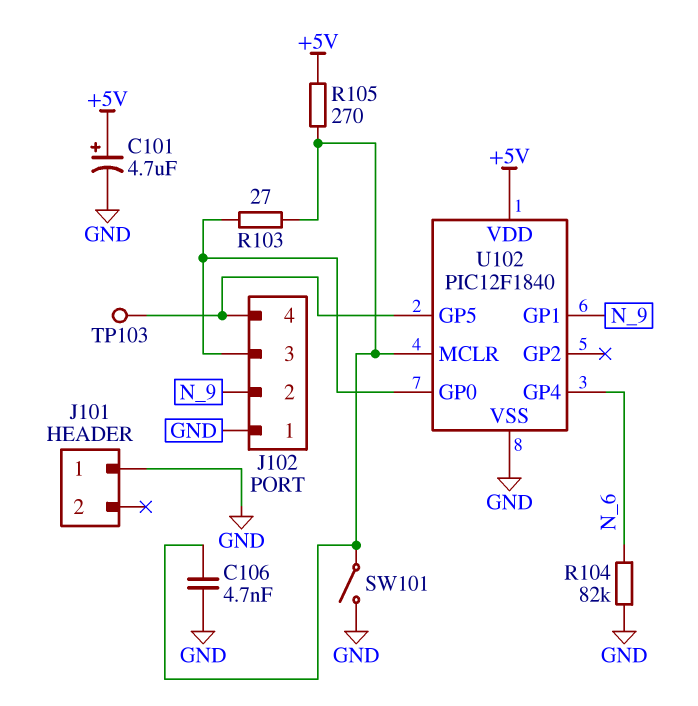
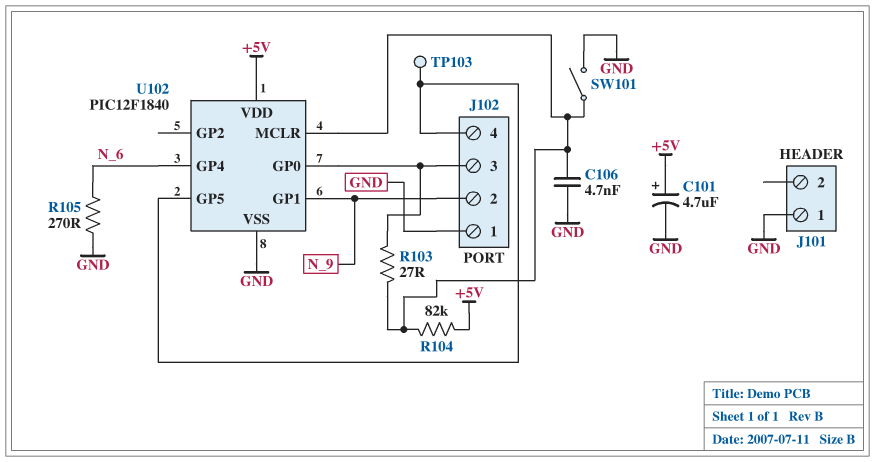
R104: 82k (GND, N_6) -> 82k (+5V, U102/MCLR)
R105: 270 (+5V, U102/MCLR) -> 270 (GND, N_6)

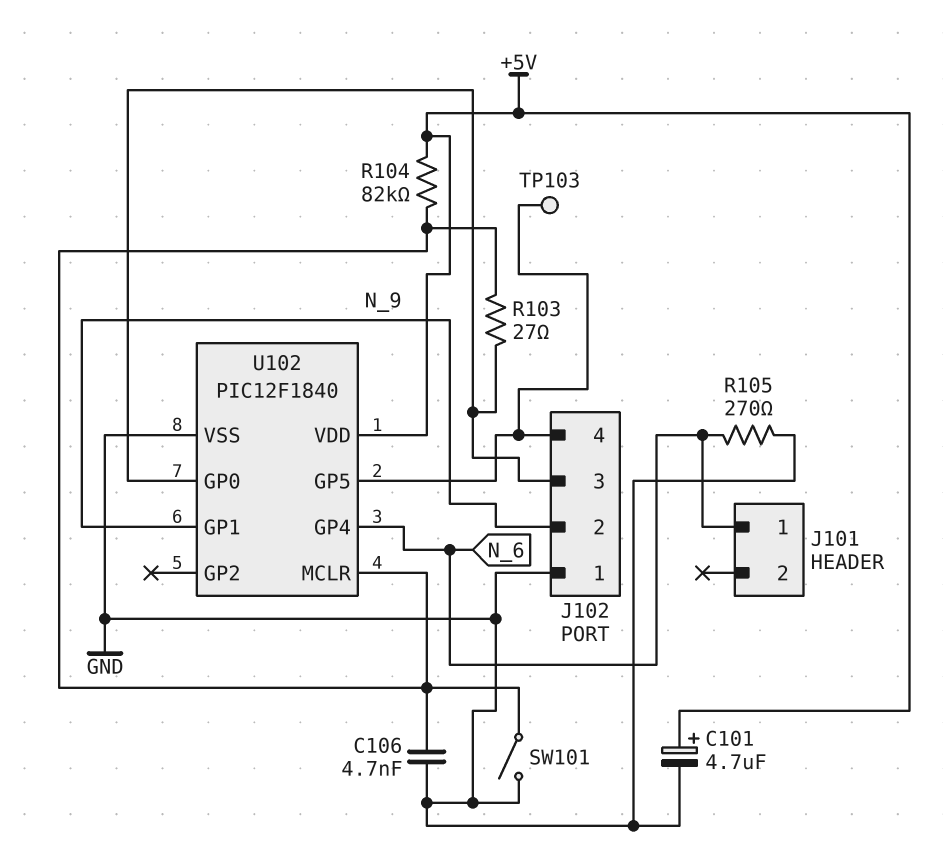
J101 pin 1: GND -> N_6

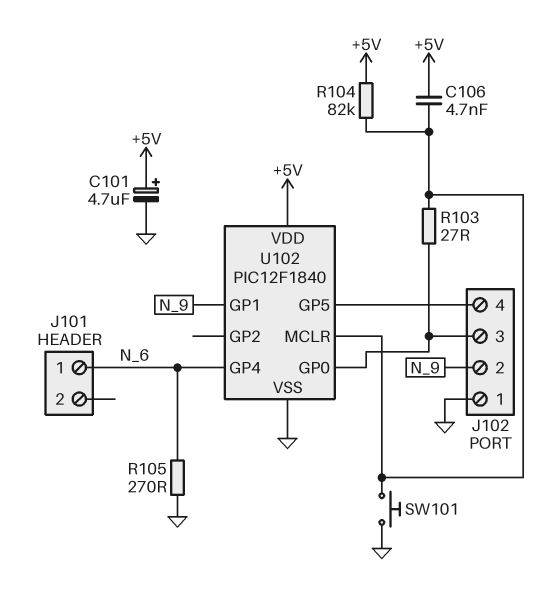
C106: 4.7nF (GND, U102/MCLR) -> 4.7nF (+5V, U102/MCLR)
SW101: switch (GND, U102/MCLR) -> button (GND, U102/MCLR)
TP103: test point (J102/4) -> none

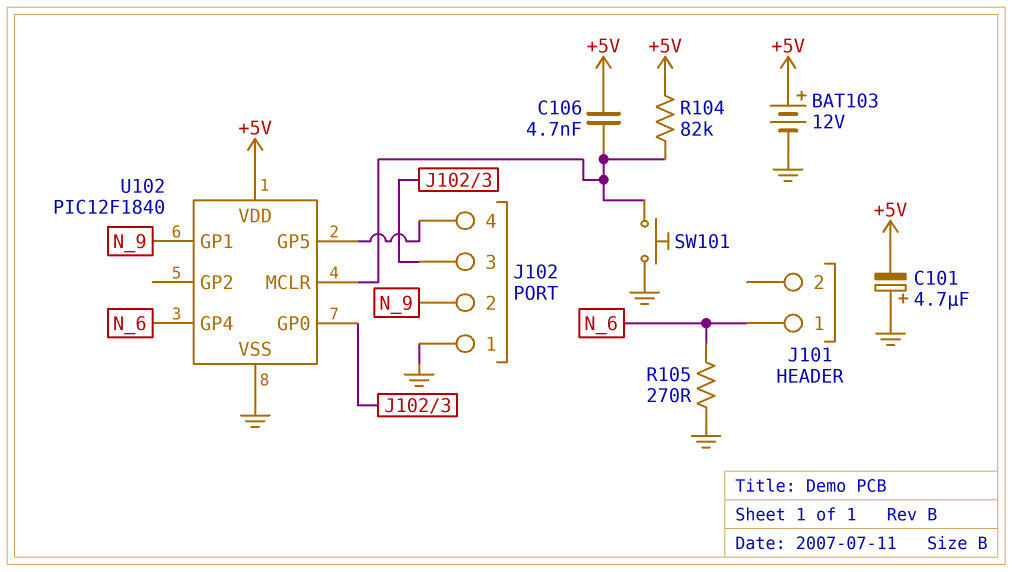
BAT103: none -> 12V (plus +5V, minus GND)
C101: 4.7uF (plus +5V, minus GND) -> 4.7uF (plus GND, minus +5V)
R103: 27 (J102/3, U102/MCLR) -> none

